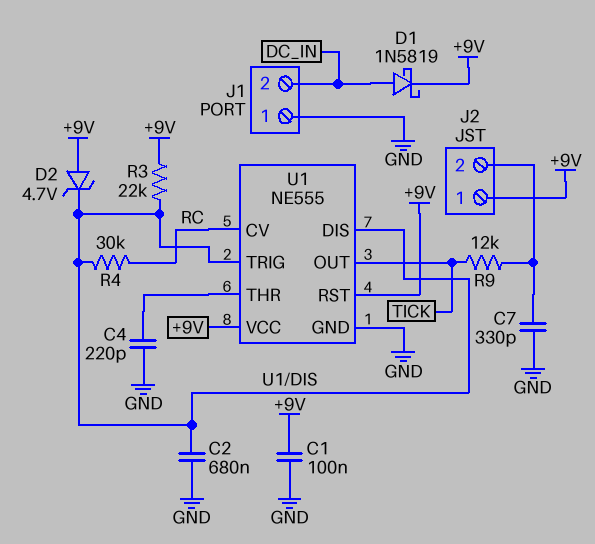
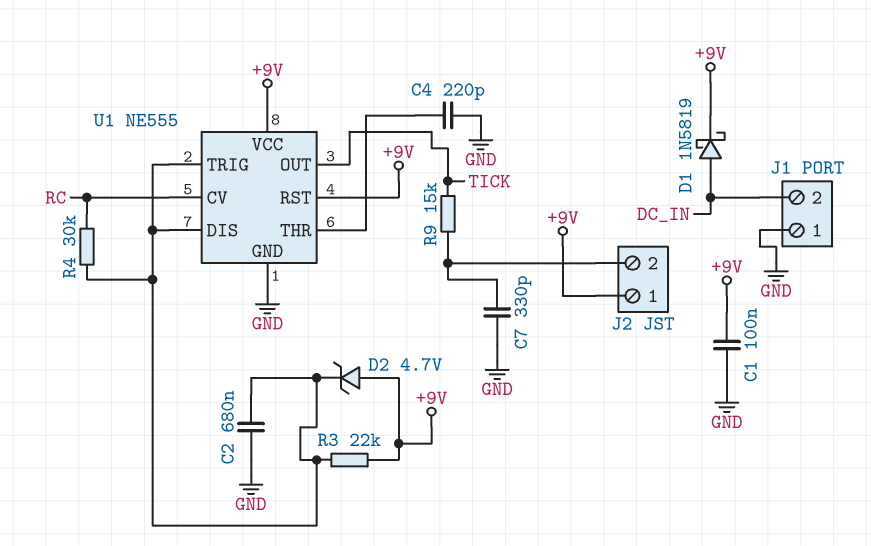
R9: 12k (J2/2, TICK) -> 15k (J2/2, TICK)

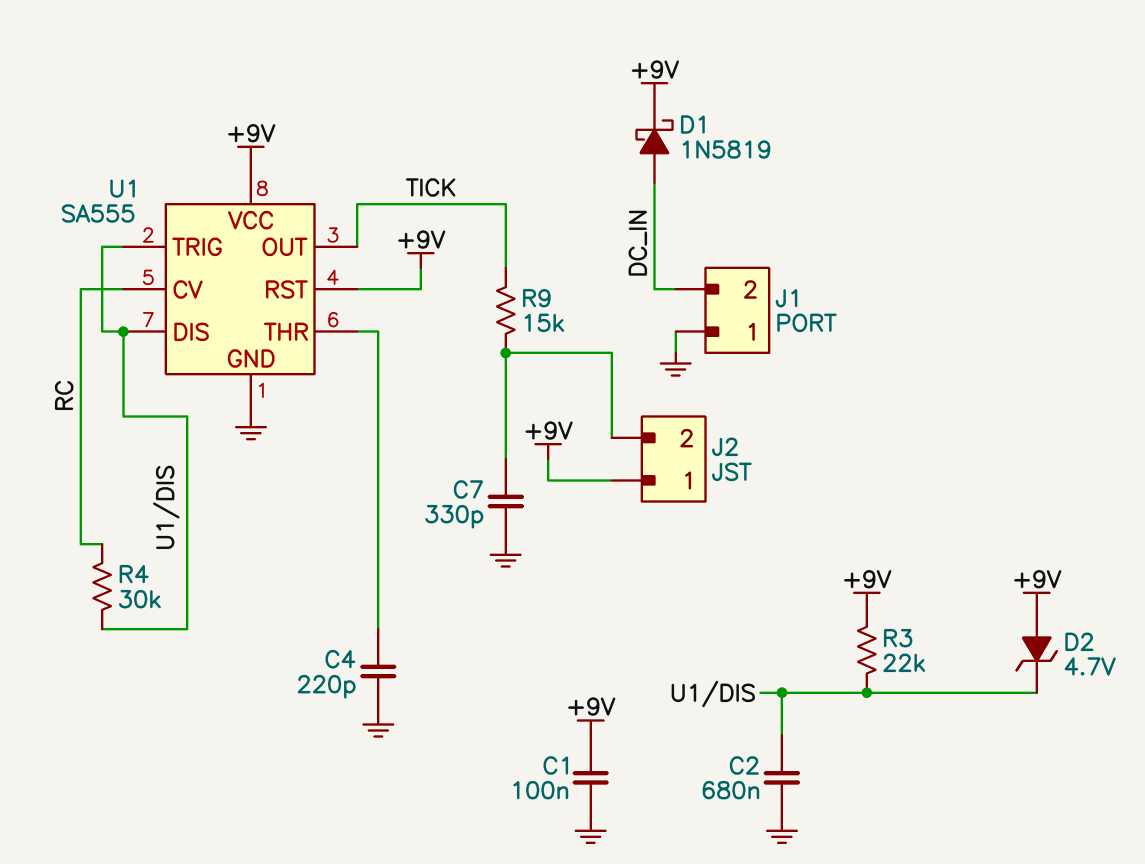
U1: NE555 -> SA555

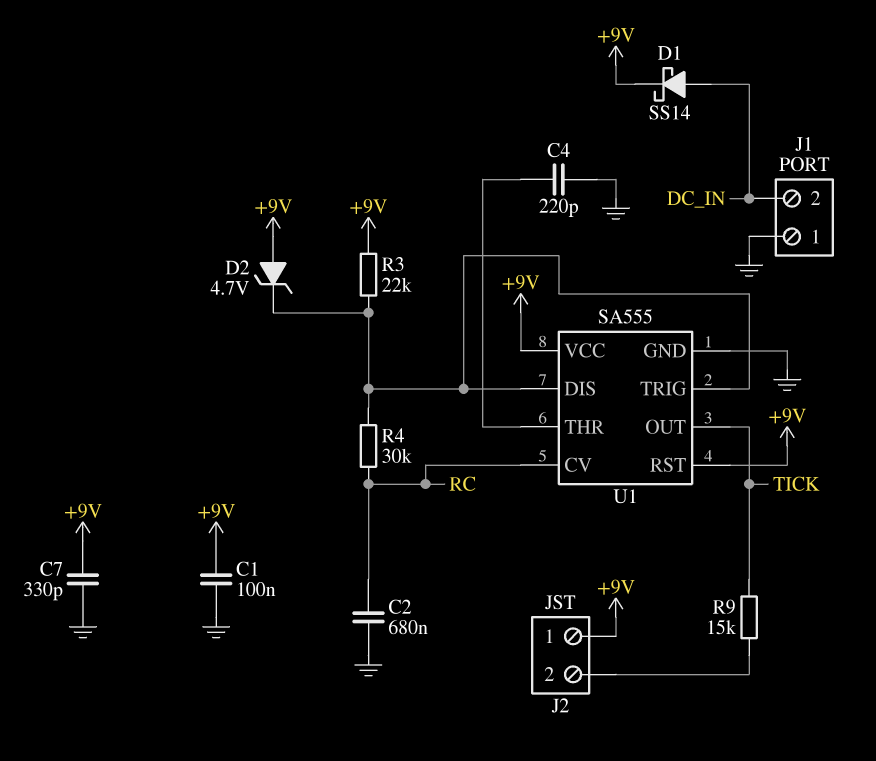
C2: 680nF (GND, U1/DIS) -> 680nF (GND, RC)
C7: 330pF (GND, J2/2) -> 330pF (+9V, GND)
D1: schottky 1N5819 (A DC_IN, K +9V) -> schottky SS14 (A DC_IN, K +9V)

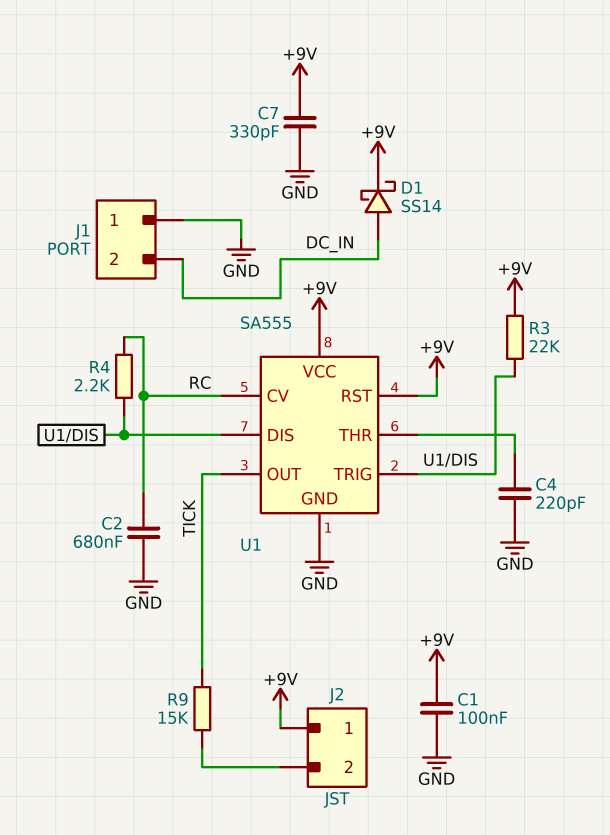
D2: zener 4.7V (A +9V, K U1/DIS) -> none
R4: 30k (RC, U1/DIS) -> 2.2k (RC, U1/DIS)

